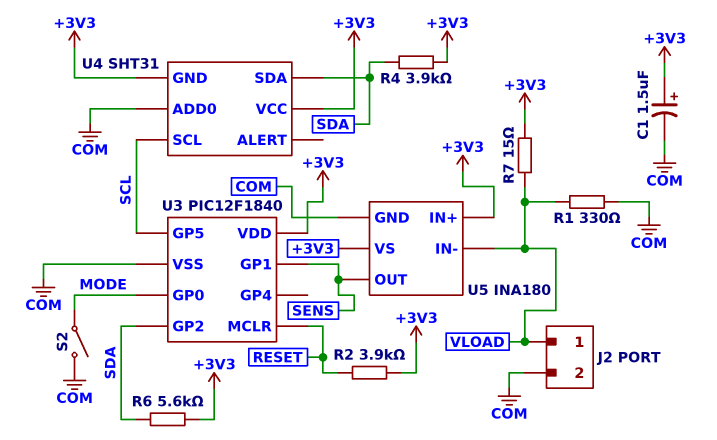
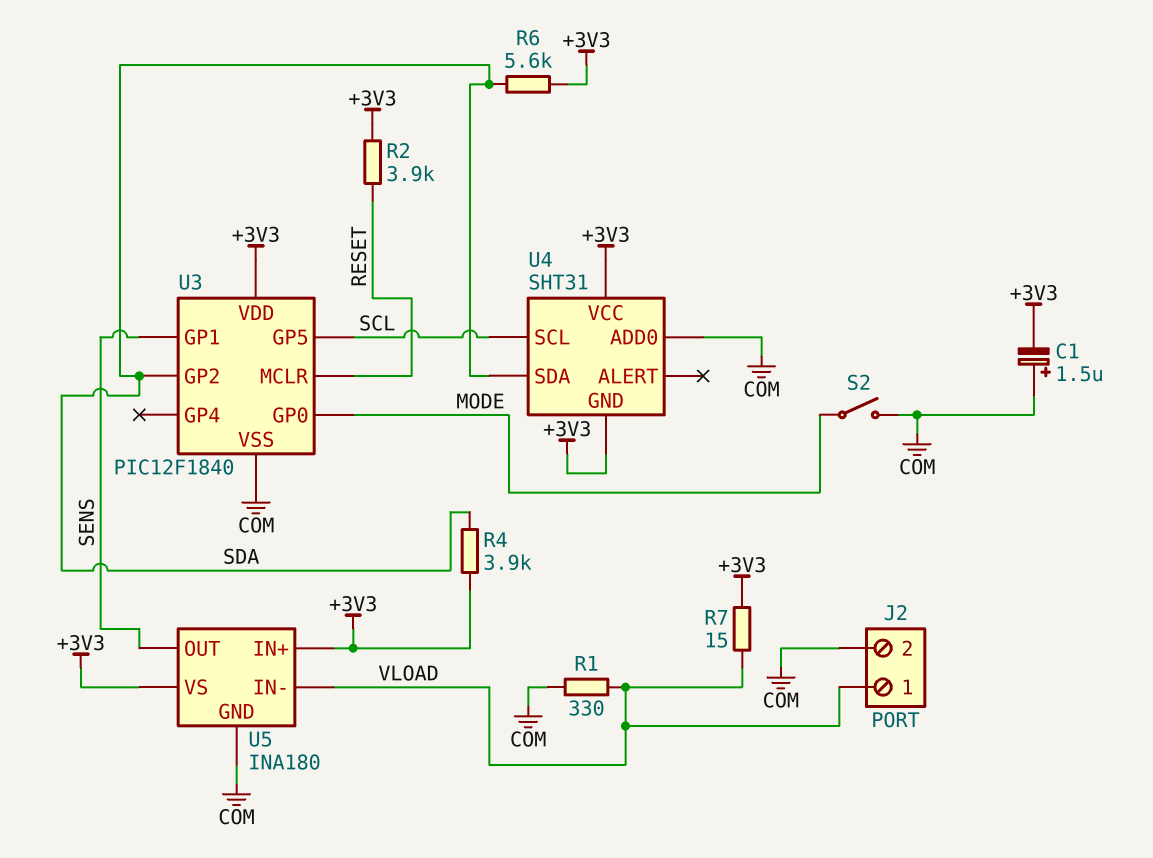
C1: 1.5uF (plus +3V3, minus COM) -> 1.5uF (plus COM, minus +3V3)

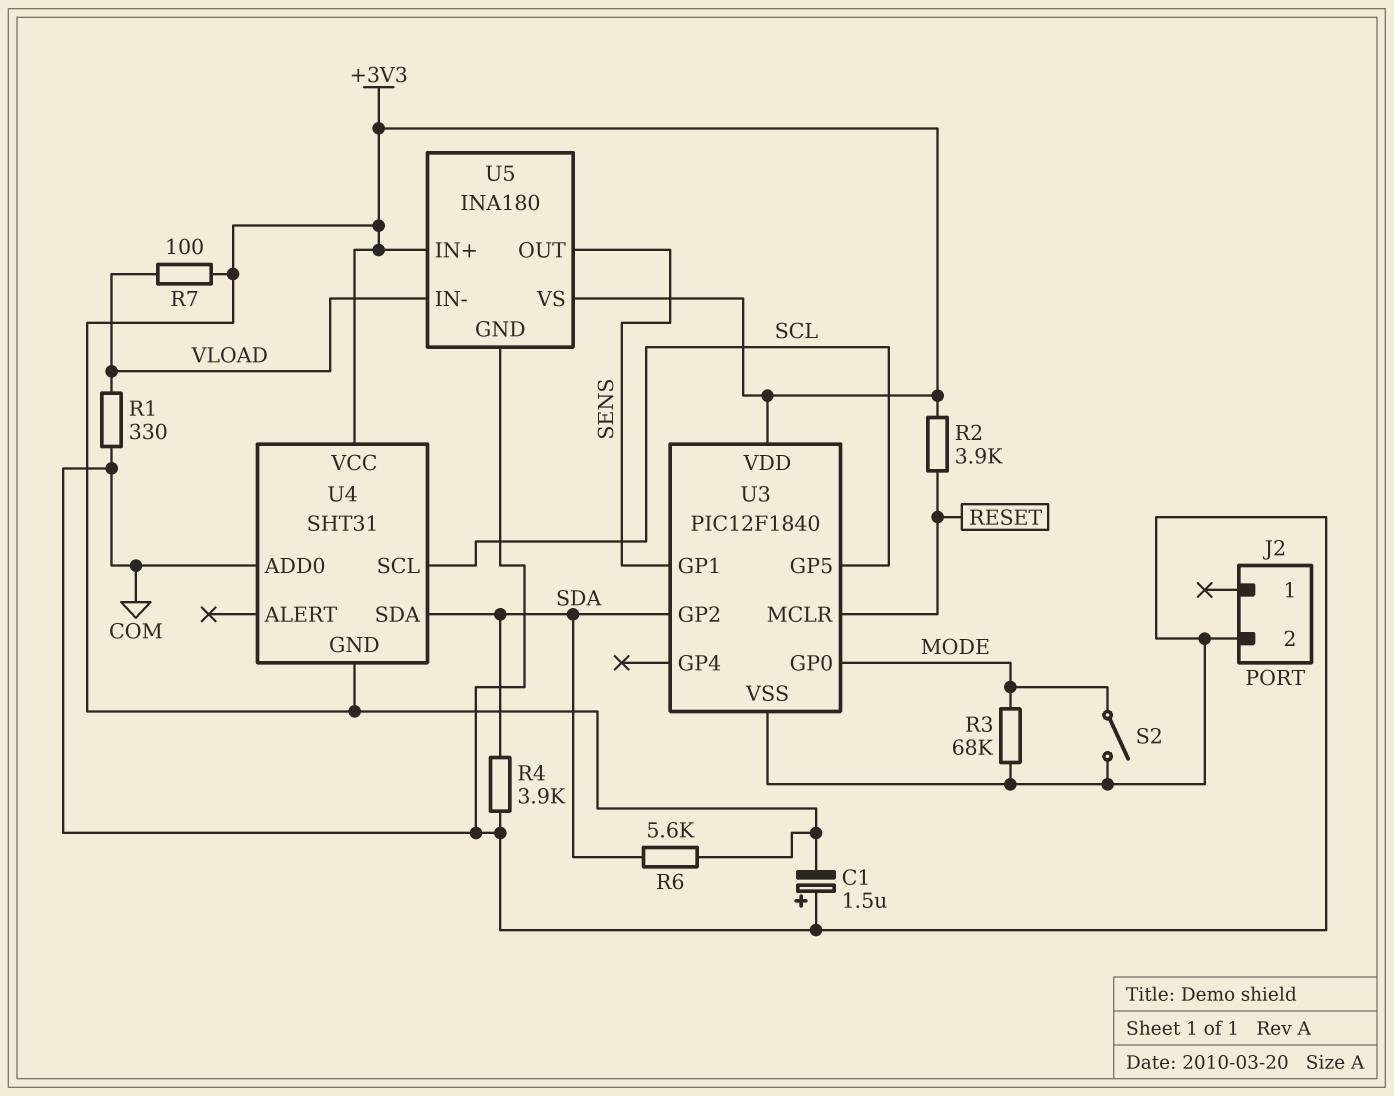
J2 pin 1: VLOAD -> none
R3: none -> 68k (COM, MODE)
R4: 3.9k (+3V3, SDA) -> 3.9k (COM, SDA)
R7: 15 (+3V3, VLOAD) -> 100 (+3V3, VLOAD)

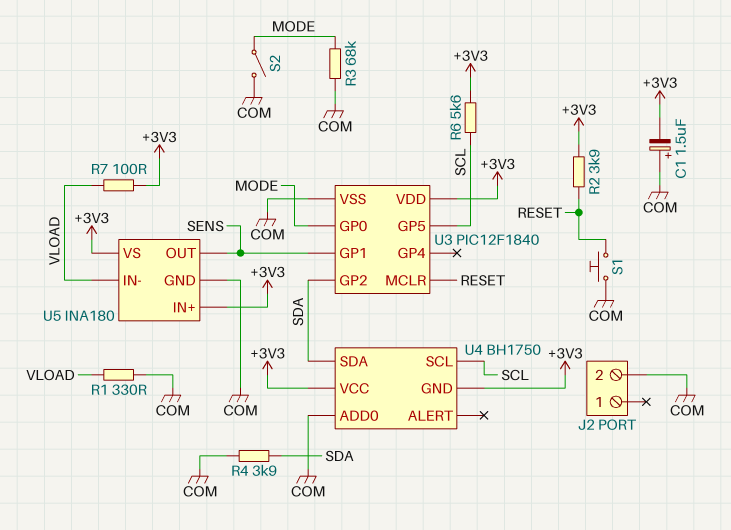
R6: 5.6k (+3V3, SDA) -> 5.6k (+3V3, SCL)
S1: none -> button (COM, RESET)
U4: SHT31 -> BH1750

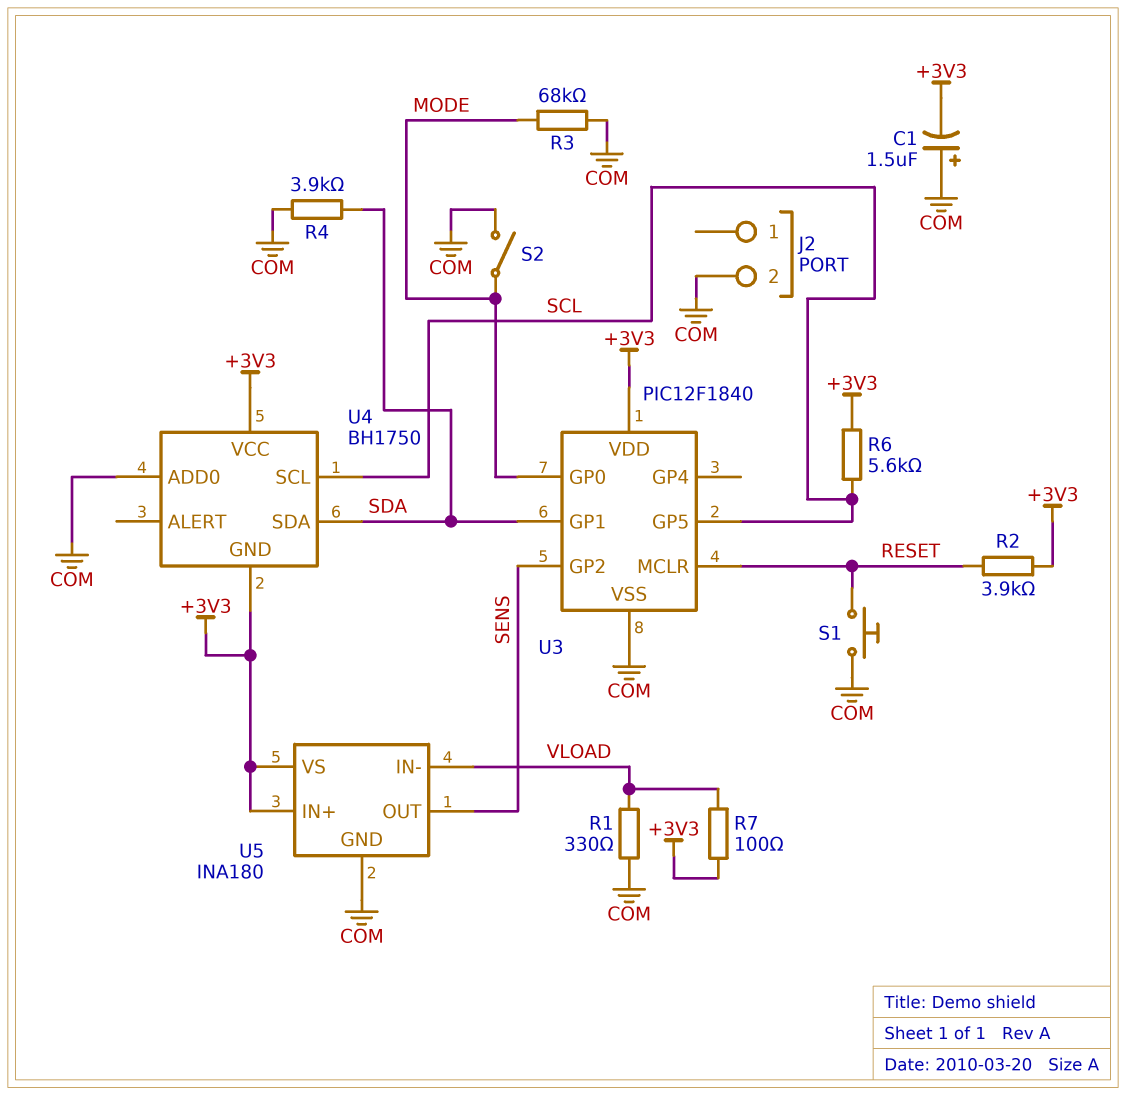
U3 pin GP1: SENS -> SDA
U3 pin GP2: SDA -> SENS

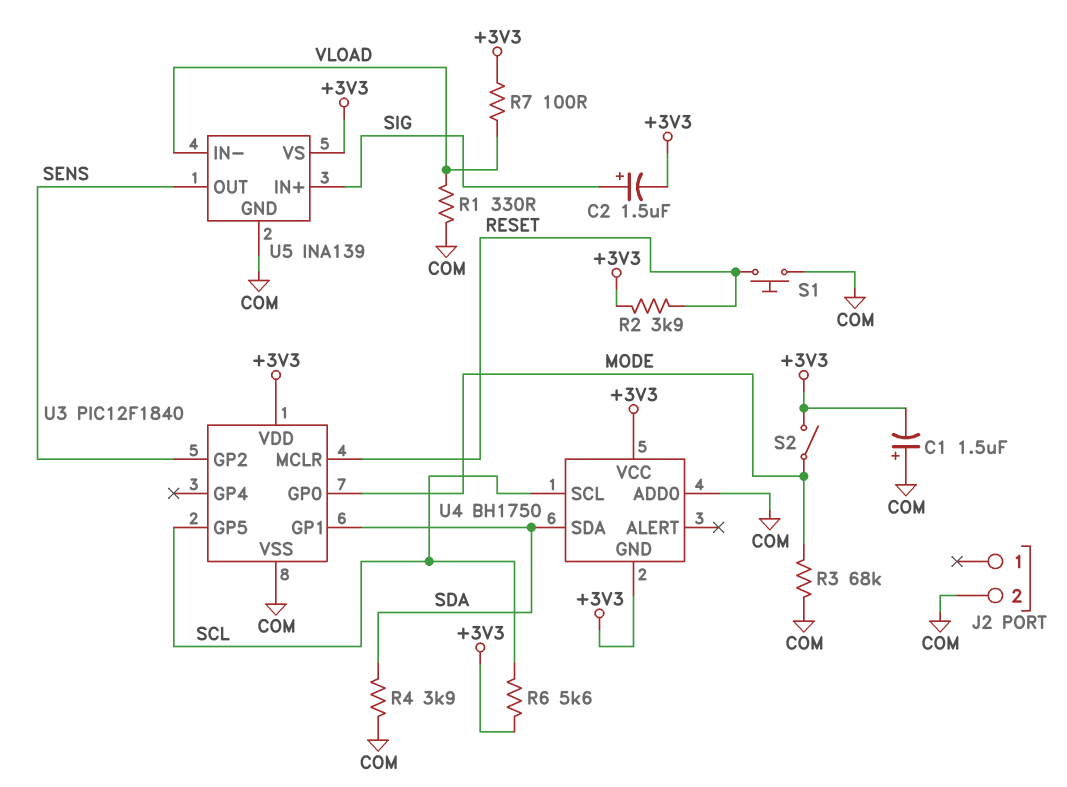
C2: none -> 1.5uF (plus SIG, minus +3V3)
S2: switch (COM, MODE) -> switch (+3V3, MODE)
U5: INA180 -> INA139
U5 pin IN+: +3V3 -> SIG

